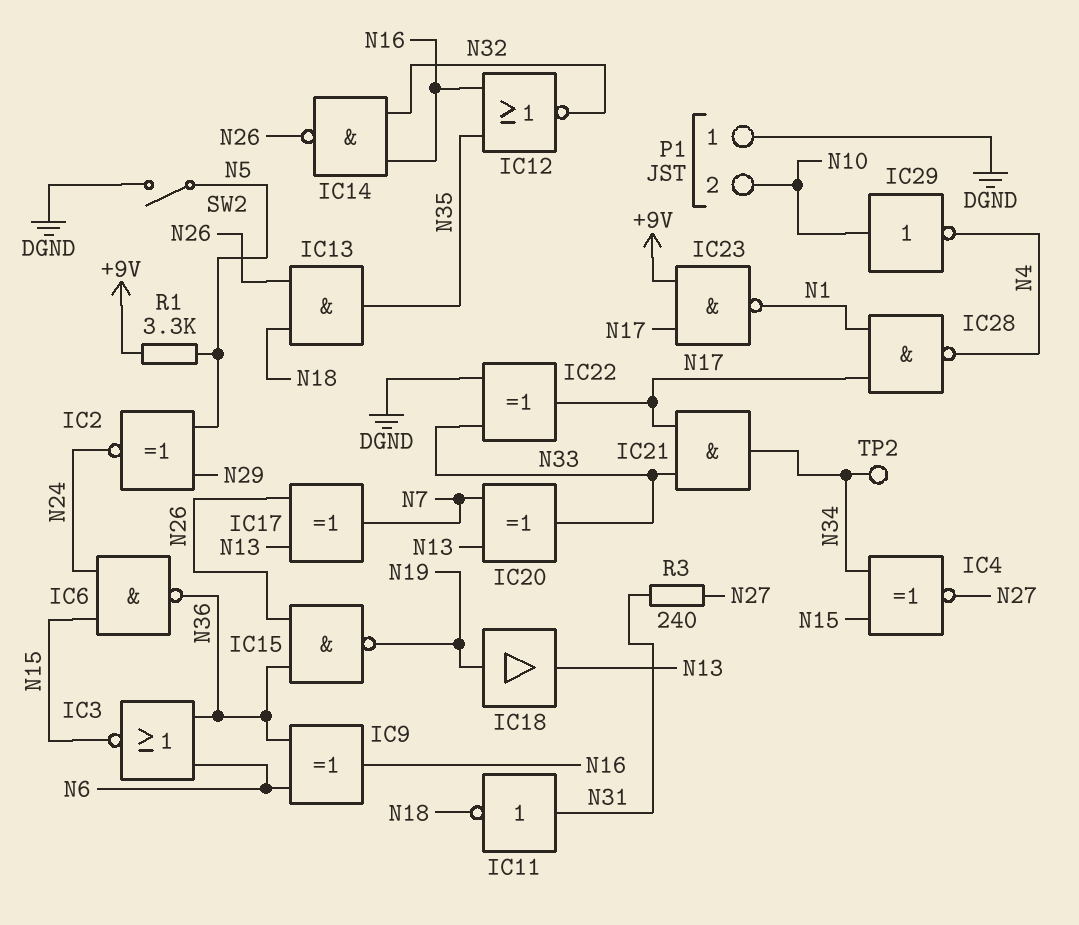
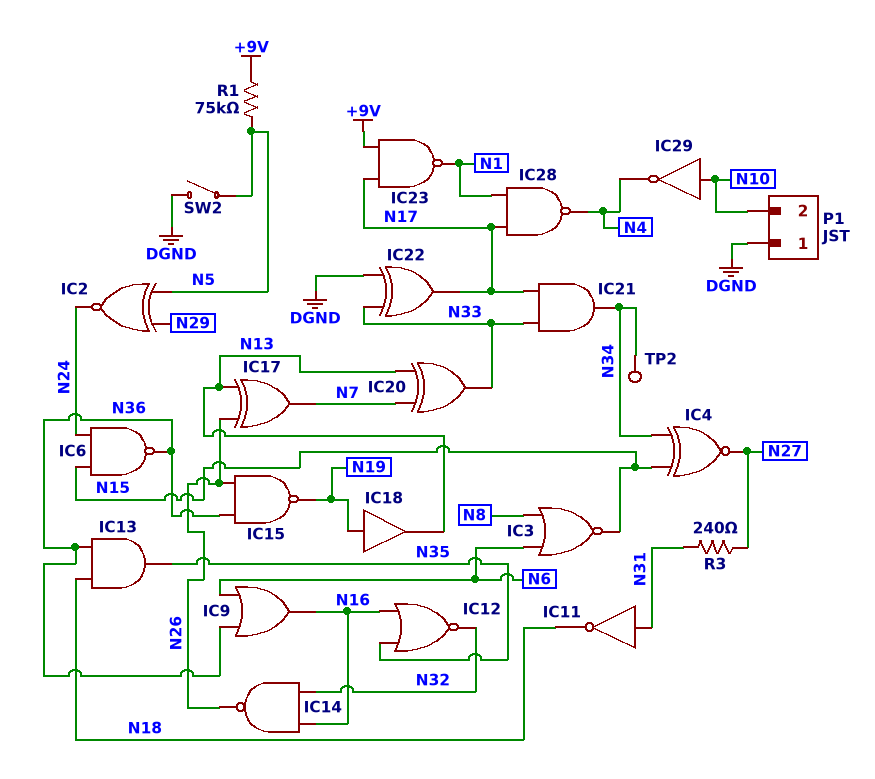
IC3: NOR (in N6, in N36, out N15) -> NOR (in N6, in N8, out N15)
IC9: XOR (in N6, in N36, out N16) -> OR (in N6, in N36, out N16)
IC13: AND (in N18, in N26, out N35) -> AND (in N18, in N36, out N35)
R1: 3.3k (+9V, N5) -> 75k (+9V, N5)

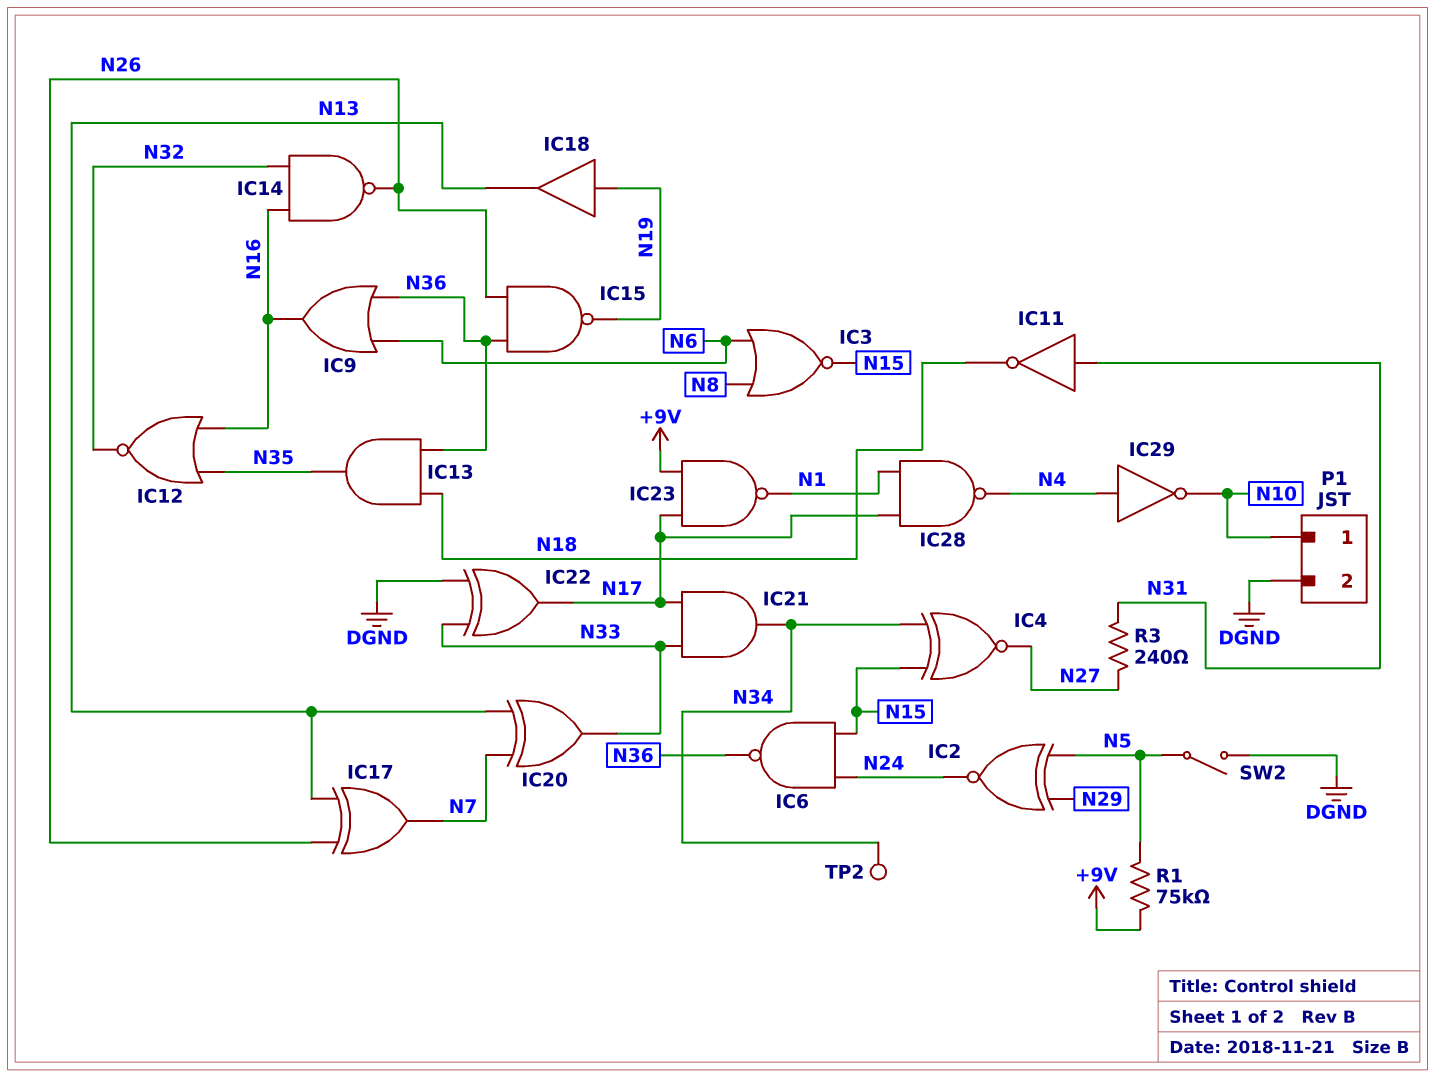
IC29: NOT (in N10, out N4) -> NOT (in N4, out N10)
P1 pin 1: DGND -> N10
P1 pin 2: N10 -> DGND

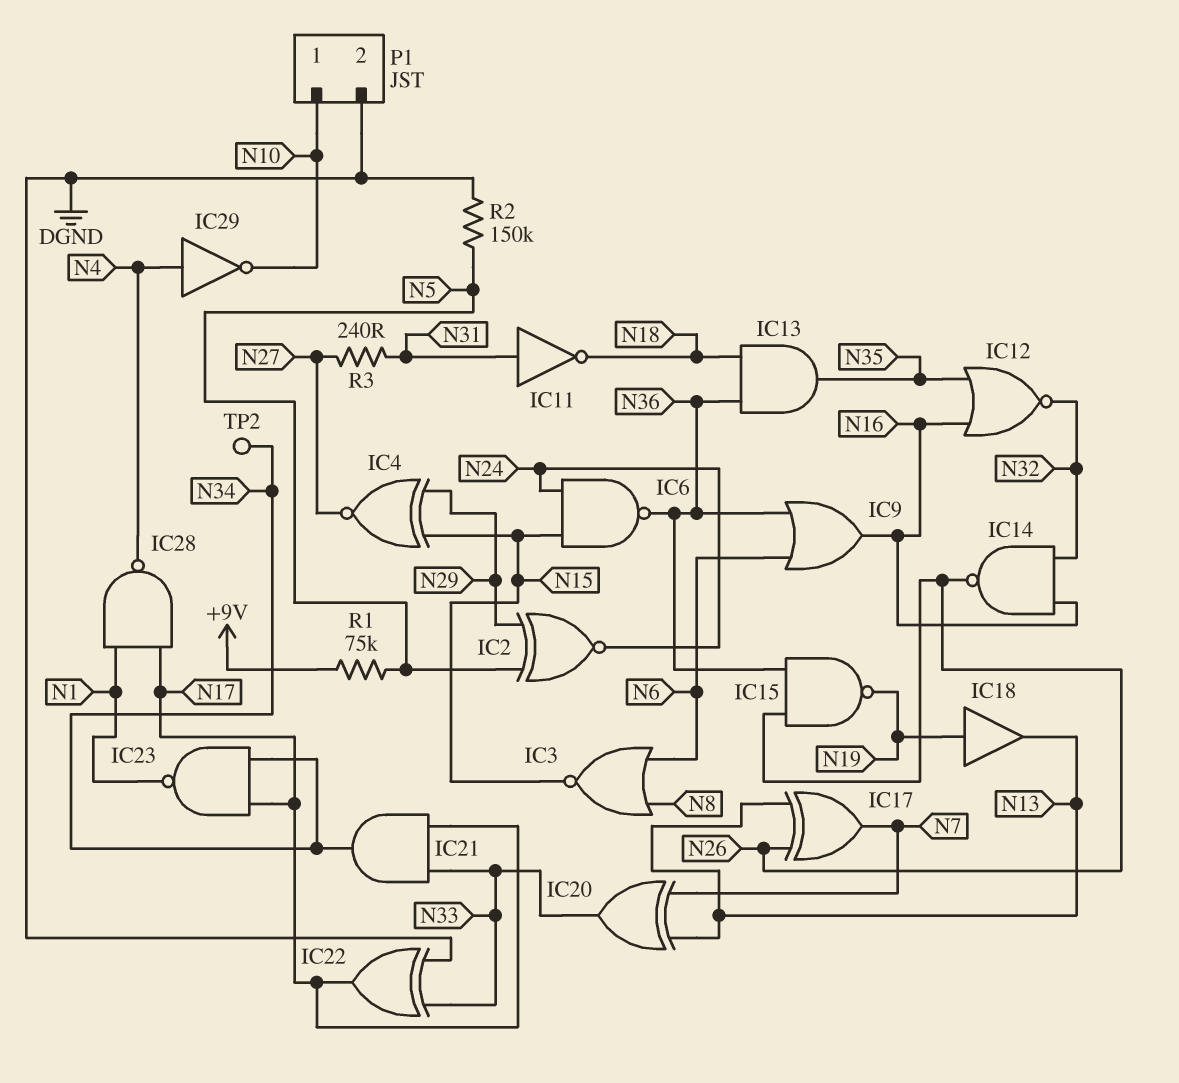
IC4: XNOR (in N15, in N34, out N27) -> XNOR (in N15, in N29, out N27)
IC23: NAND (in +9V, in N17, out N1) -> NAND (in N17, in N34, out N1)
R2: none -> 150k (DGND, N5)
SW2: switch (DGND, N5) -> none

